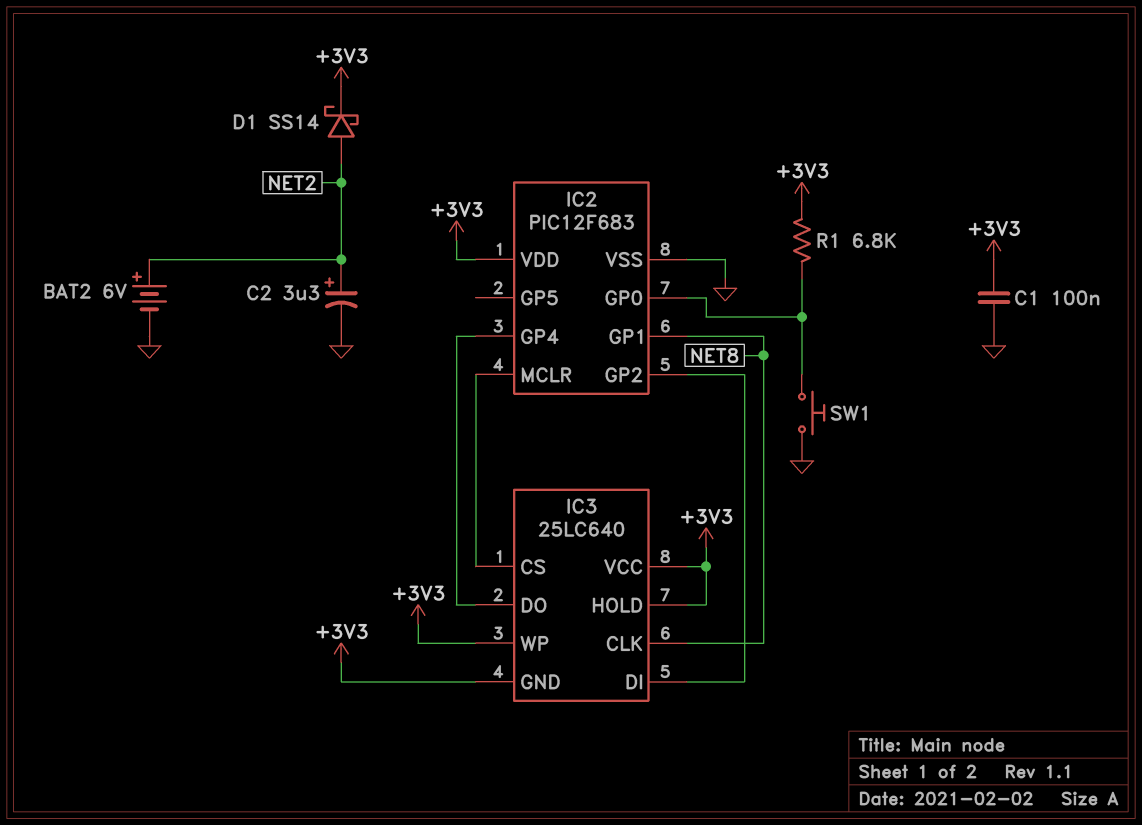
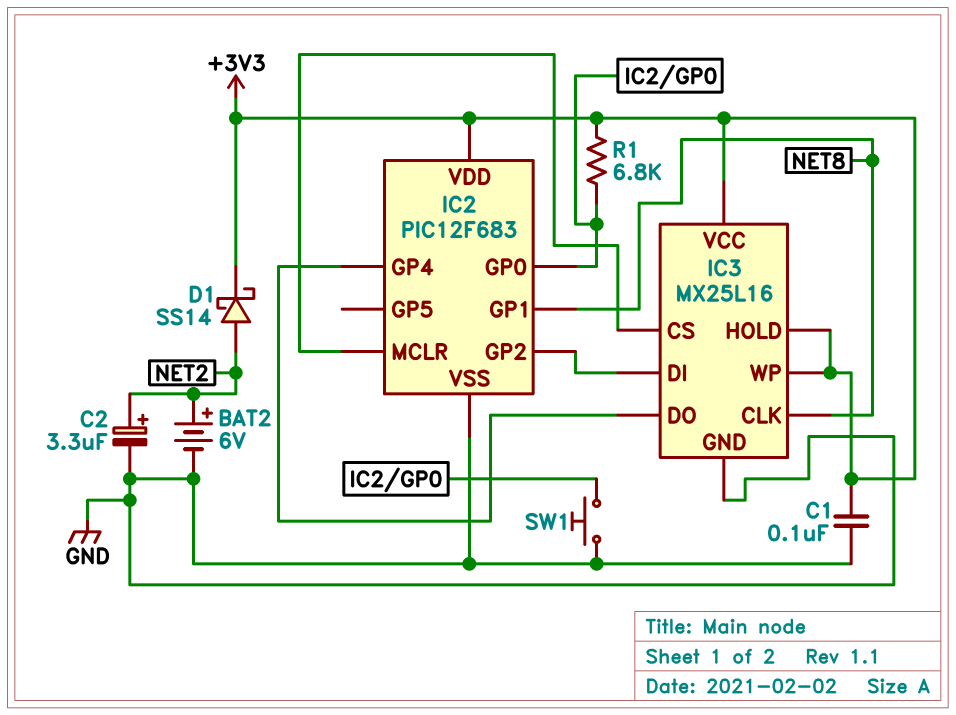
IC3: 25LC640 -> MX25L16
IC3 pin GND: +3V3 -> GND

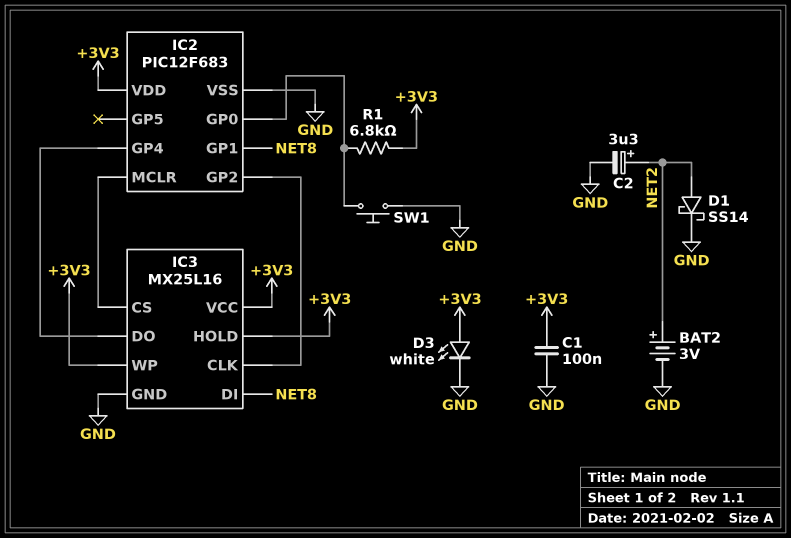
BAT2: 6V (plus NET2, minus GND) -> 3V (plus NET2, minus GND)
D1: schottky SS14 (A NET2, K +3V3) -> schottky SS14 (A NET2, K GND)
D3: none -> LED white (A +3V3, K GND)
IC3 pin CLK: NET8 -> IC2/GP2
IC3 pin DI: IC2/GP2 -> NET8

